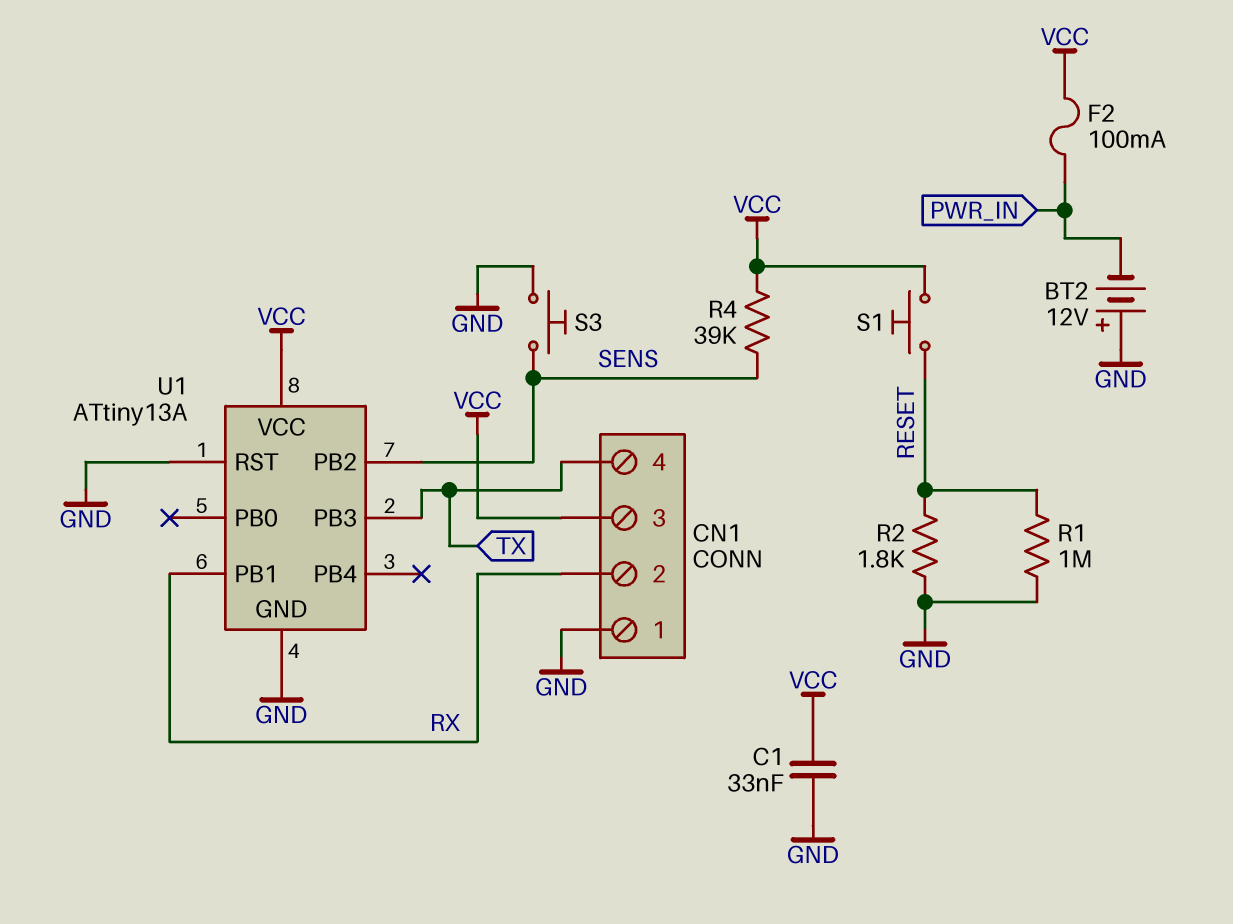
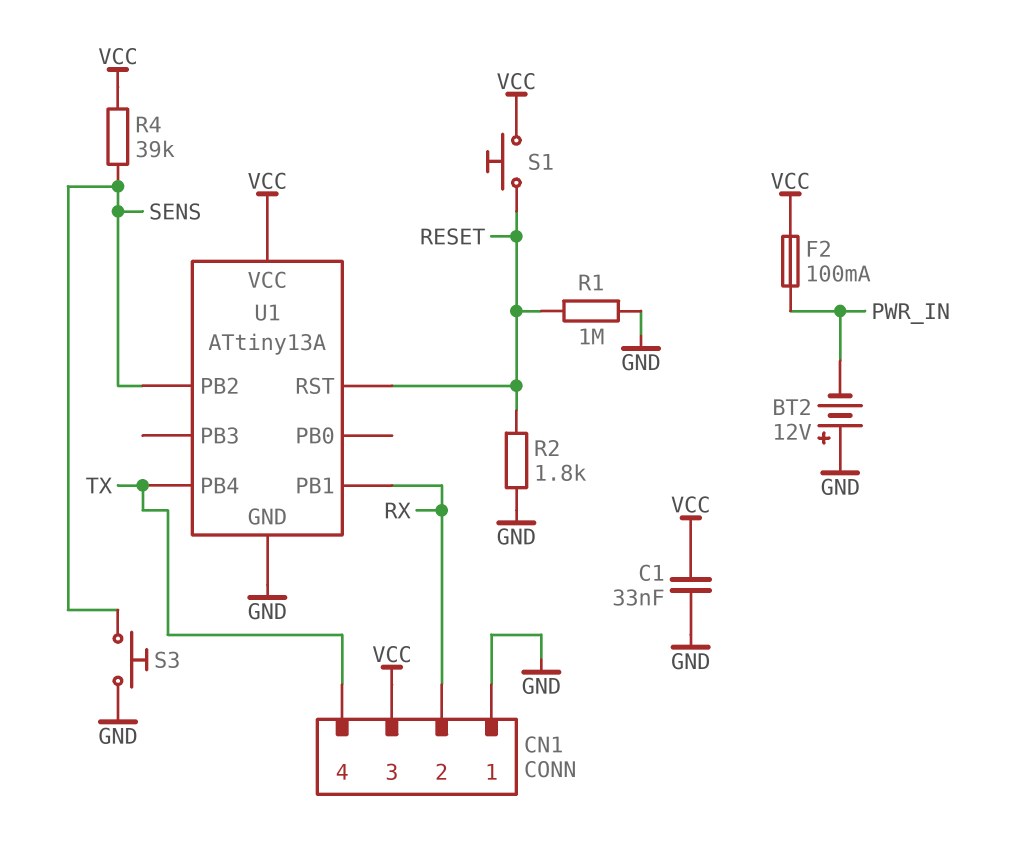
U1 pin PB3: TX -> none
U1 pin PB4: none -> TX
U1 pin RST: GND -> RESET

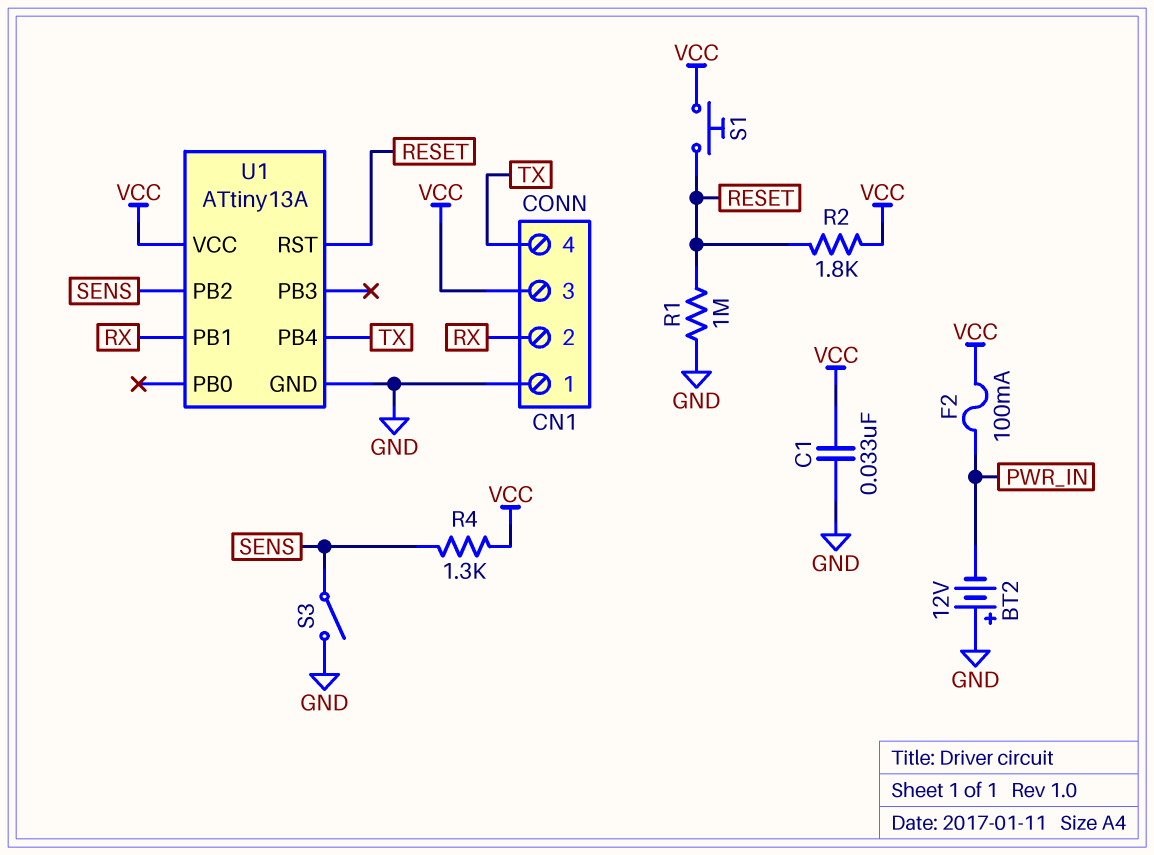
R2: 1.8k (GND, RESET) -> 1.8k (RESET, VCC)
R4: 39k (SENS, VCC) -> 1.3k (SENS, VCC)
S3: button (GND, SENS) -> switch (GND, SENS)

